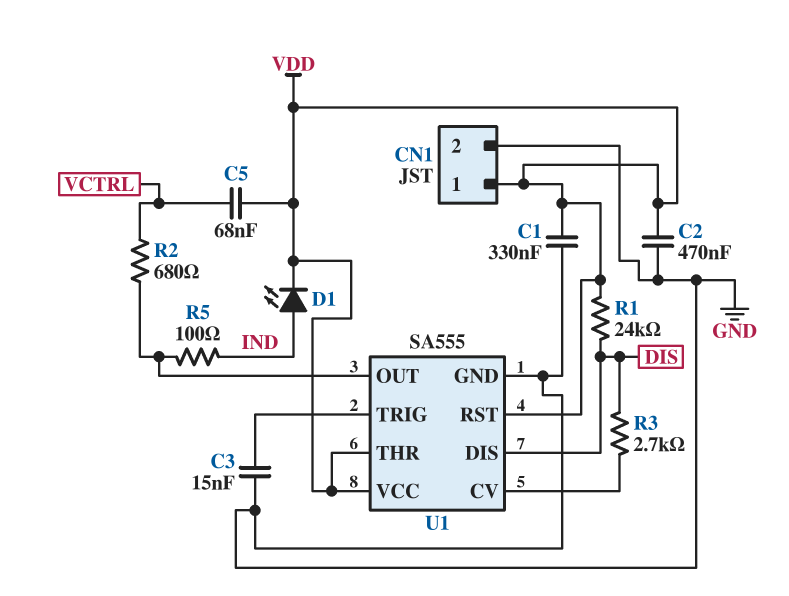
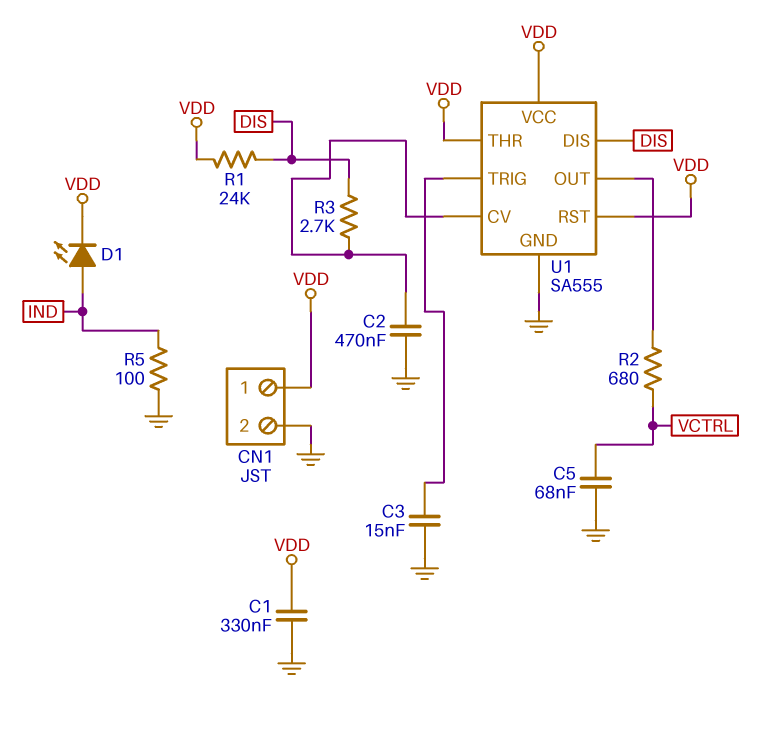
C2: 470nF (GND, VDD) -> 470nF (GND, U1/CV)
C5: 68nF (VCTRL, VDD) -> 68nF (GND, VCTRL)
R5: 100 (IND, U1/OUT) -> 100 (GND, IND)

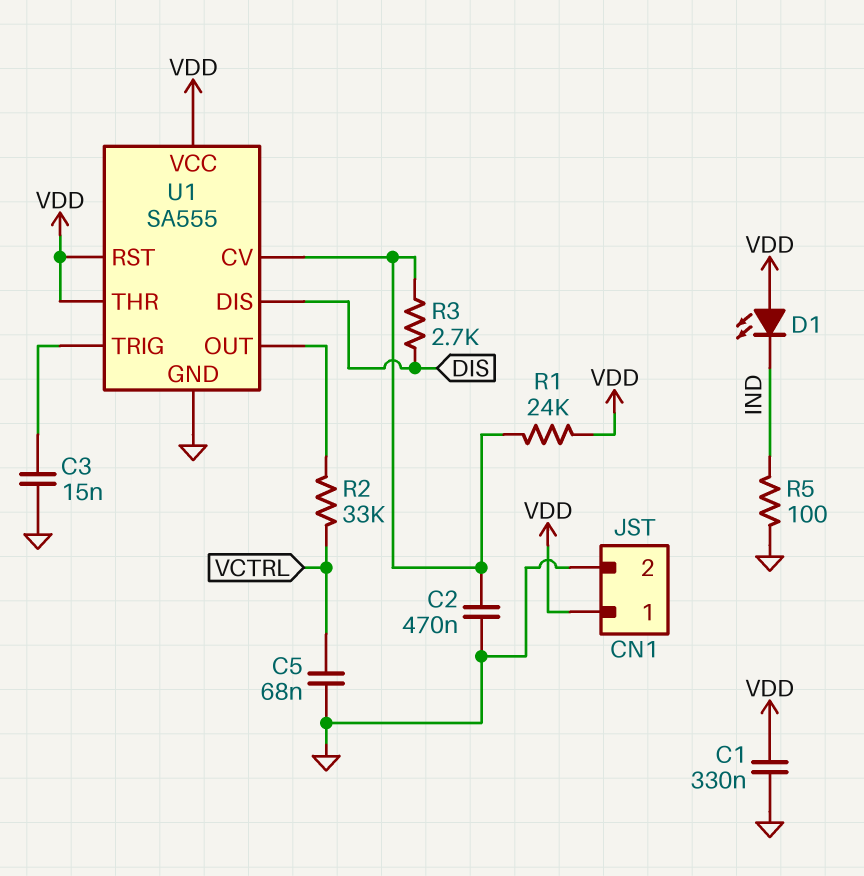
D1: LED (A IND, K VDD) -> LED (A VDD, K IND)
R1: 24k (DIS, VDD) -> 24k (U1/CV, VDD)
R2: 680 (U1/OUT, VCTRL) -> 33k (U1/OUT, VCTRL)

